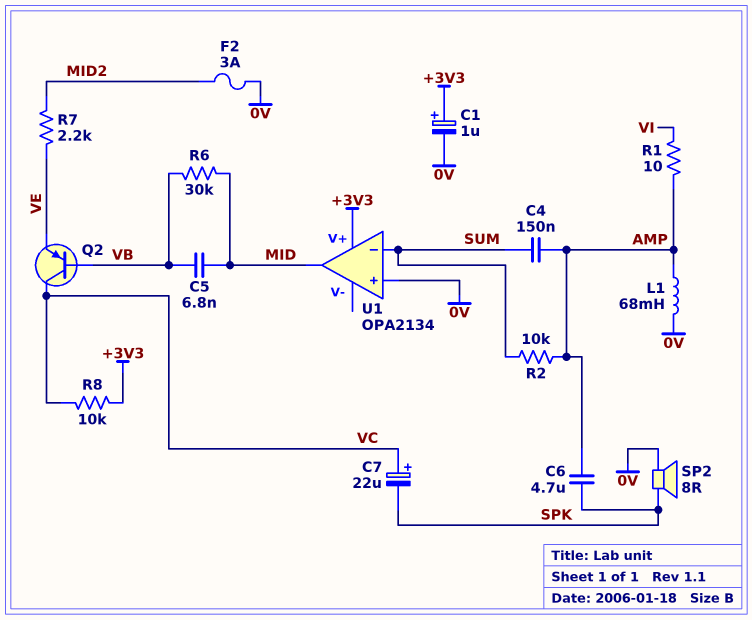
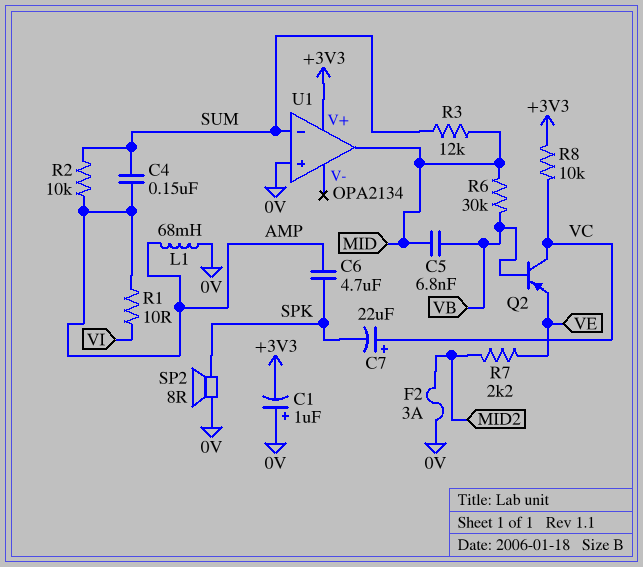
C1: 1uF (plus +3V3, minus 0V) -> 1uF (plus 0V, minus +3V3)
R3: none -> 12k (MID, SUM)

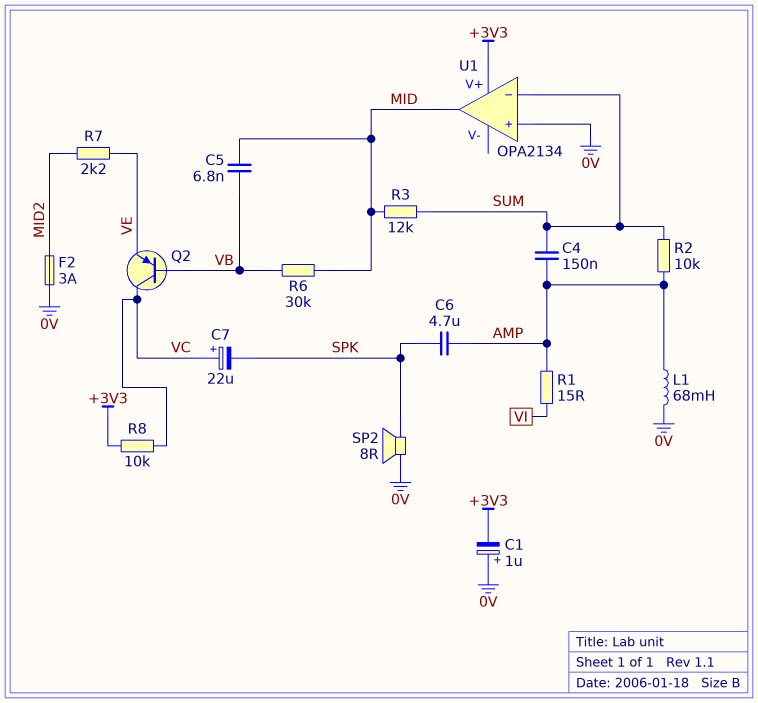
R1: 10 (AMP, VI) -> 15 (AMP, VI)

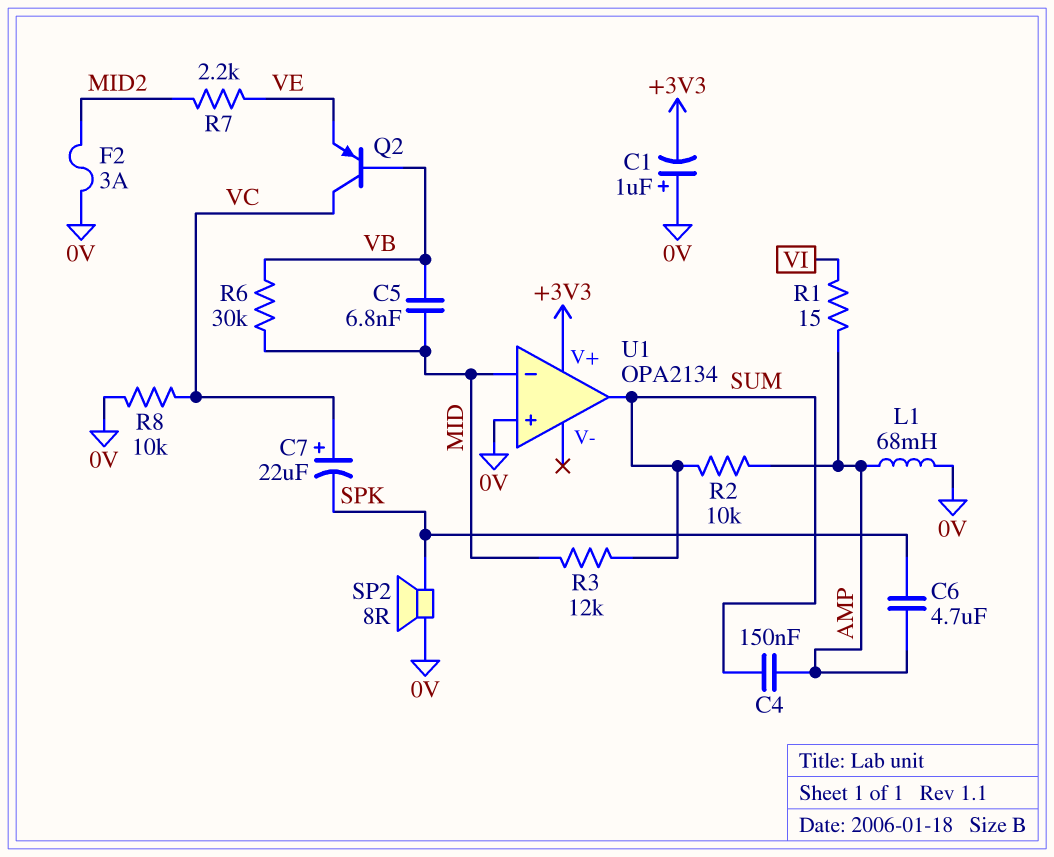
R8: 10k (+3V3, VC) -> 10k (0V, VC)
U1 pin in-: SUM -> MID
U1 pin out: MID -> SUM

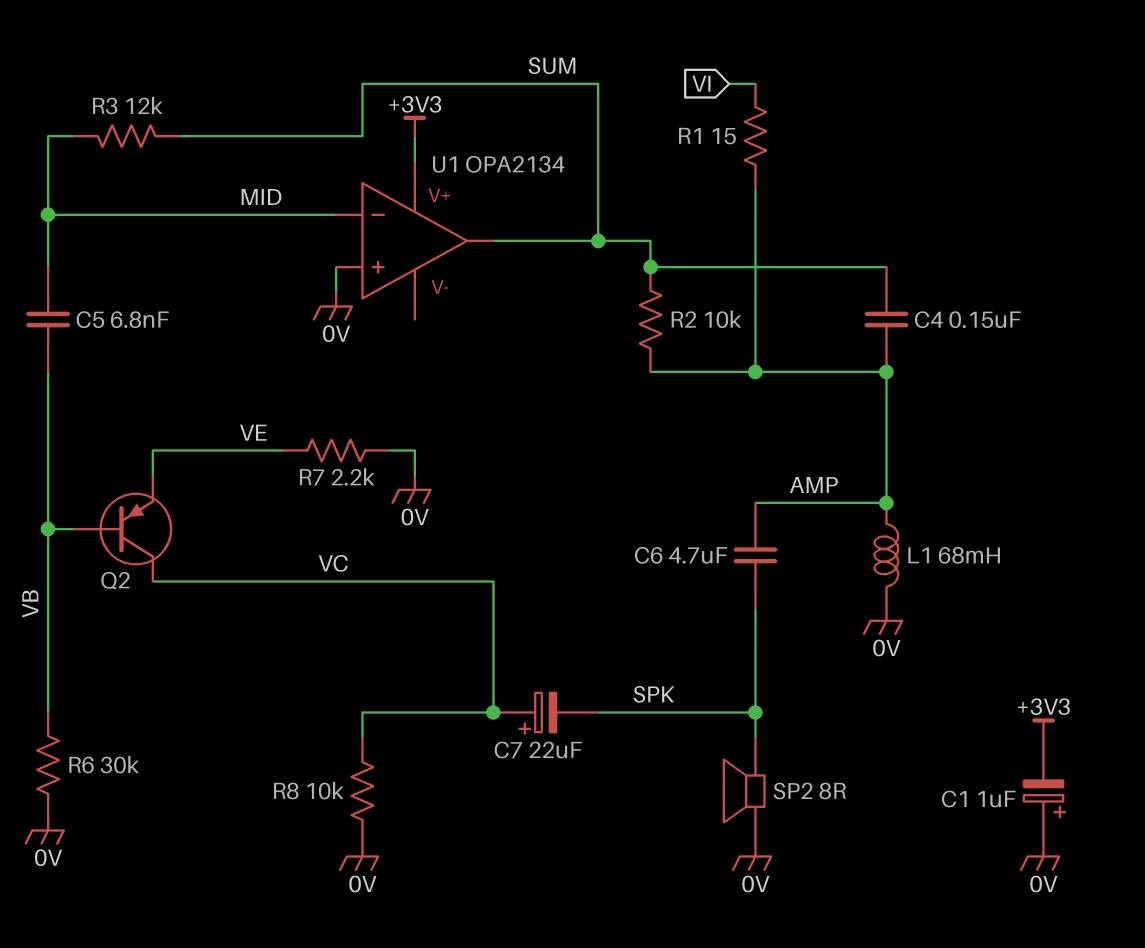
F2: 3A (0V, MID2) -> none
R6: 30k (MID, VB) -> 30k (0V, VB)
R7: 2.2k (MID2, VE) -> 2.2k (0V, VE)

